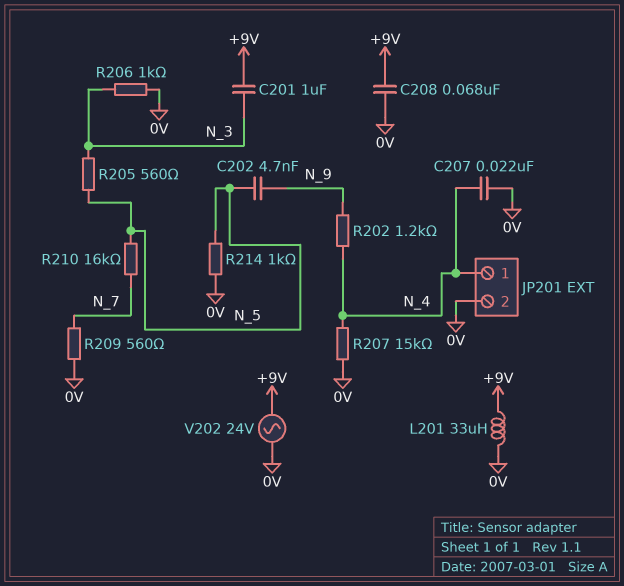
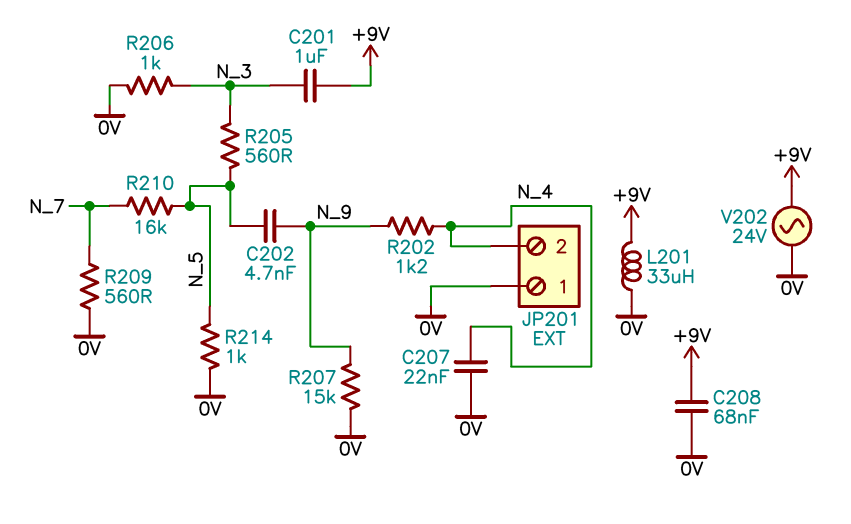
JP201 pin 1: N_4 -> 0V
JP201 pin 2: 0V -> N_4
R207: 15k (0V, N_4) -> 15k (0V, N_9)

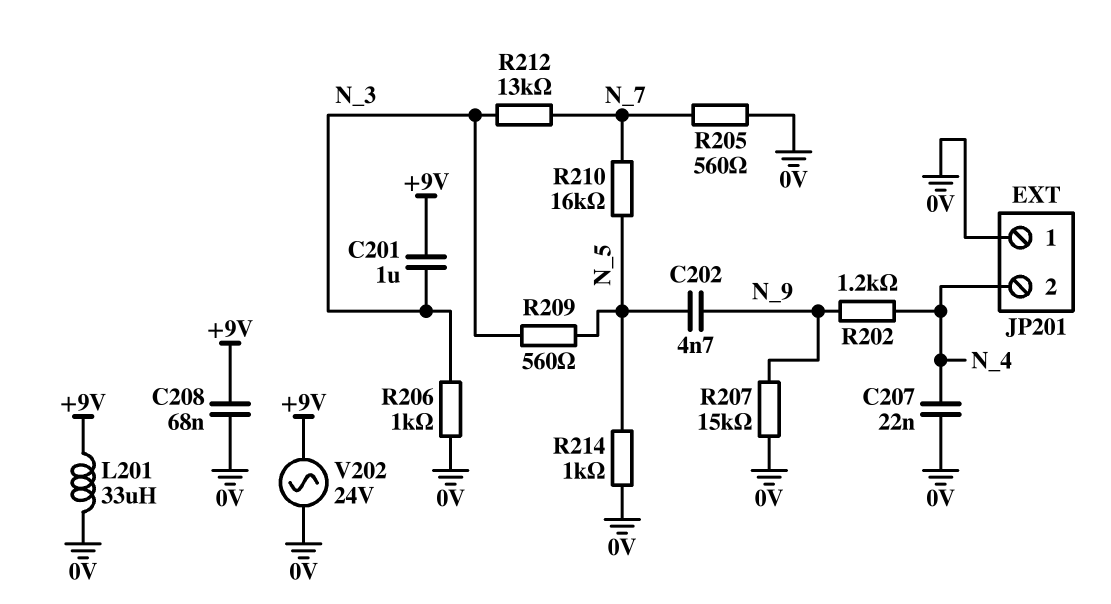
R205: 560 (N_3, N_5) -> 560 (0V, N_7)
R209: 560 (0V, N_7) -> 560 (N_3, N_5)
R212: none -> 13k (N_3, N_7)

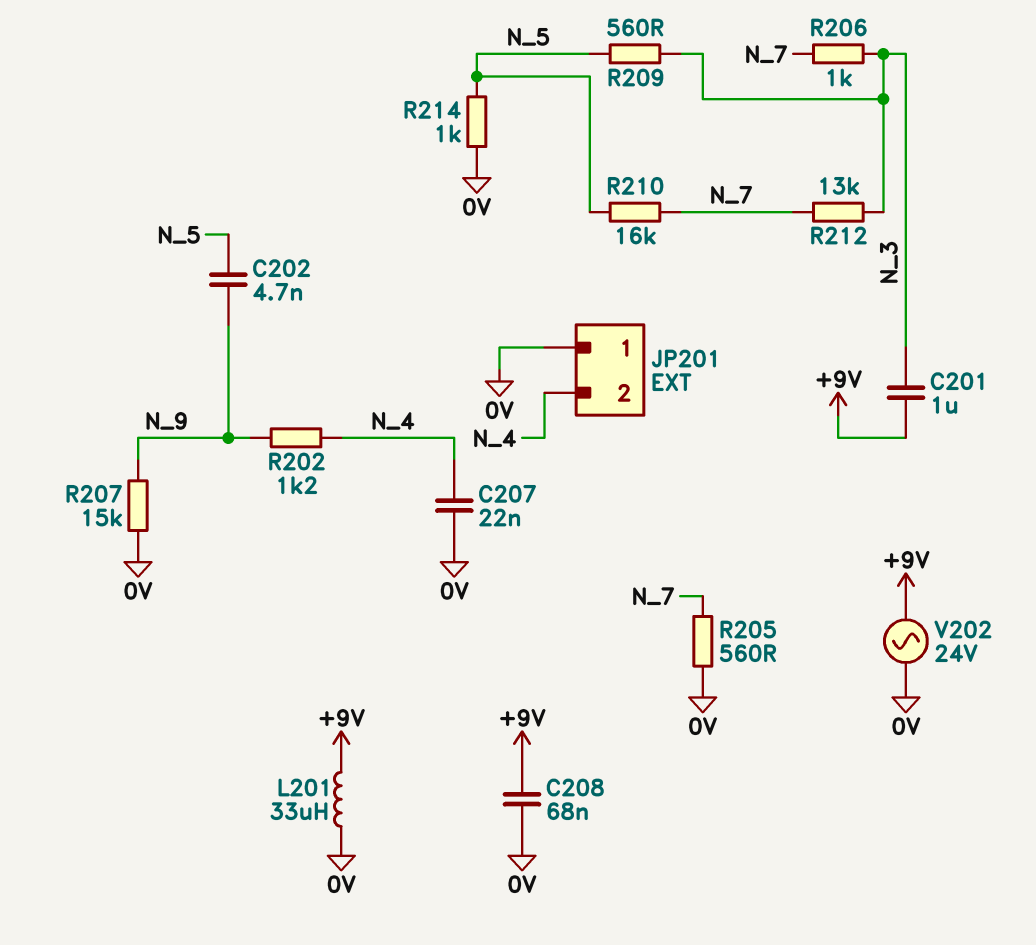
R206: 1k (0V, N_3) -> 1k (N_3, N_7)

